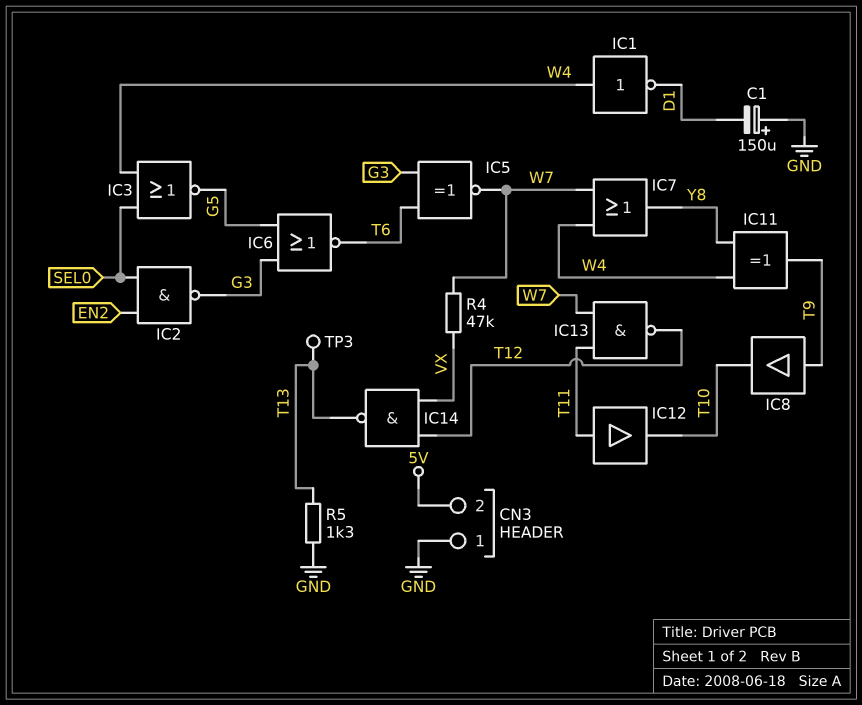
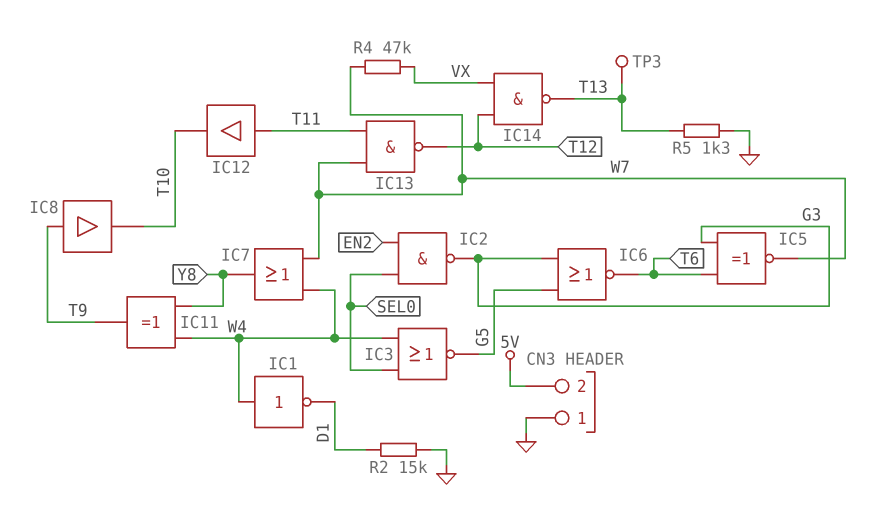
C1: 150uF (plus GND, minus D1) -> none
R2: none -> 15k (D1, GND)

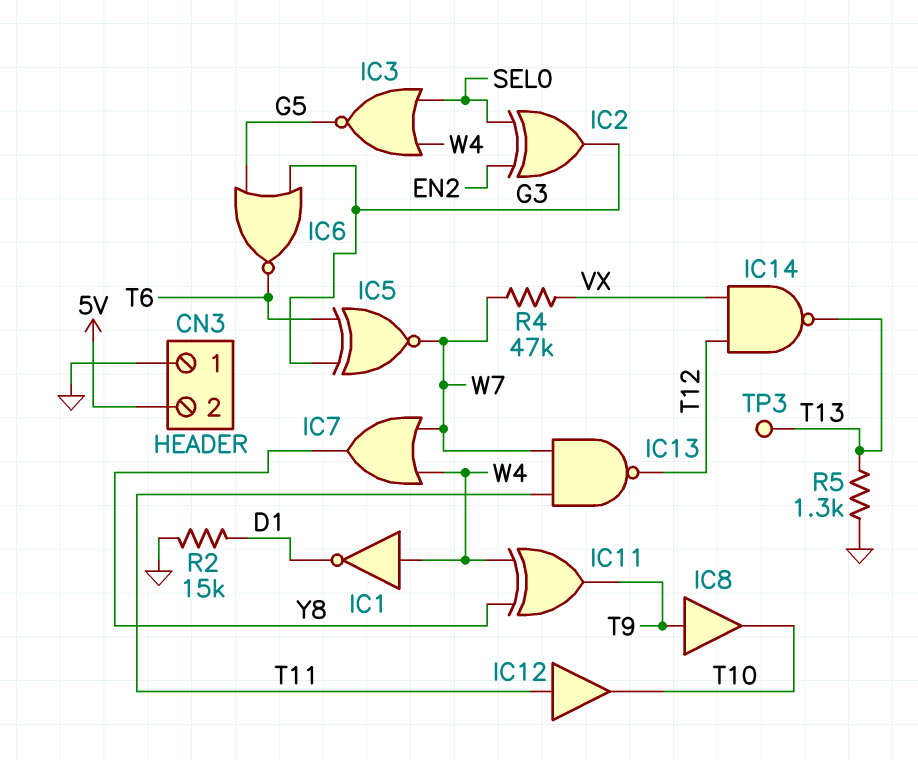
IC2: NAND (in EN2, in SEL0, out G3) -> XOR (in EN2, in SEL0, out G3)

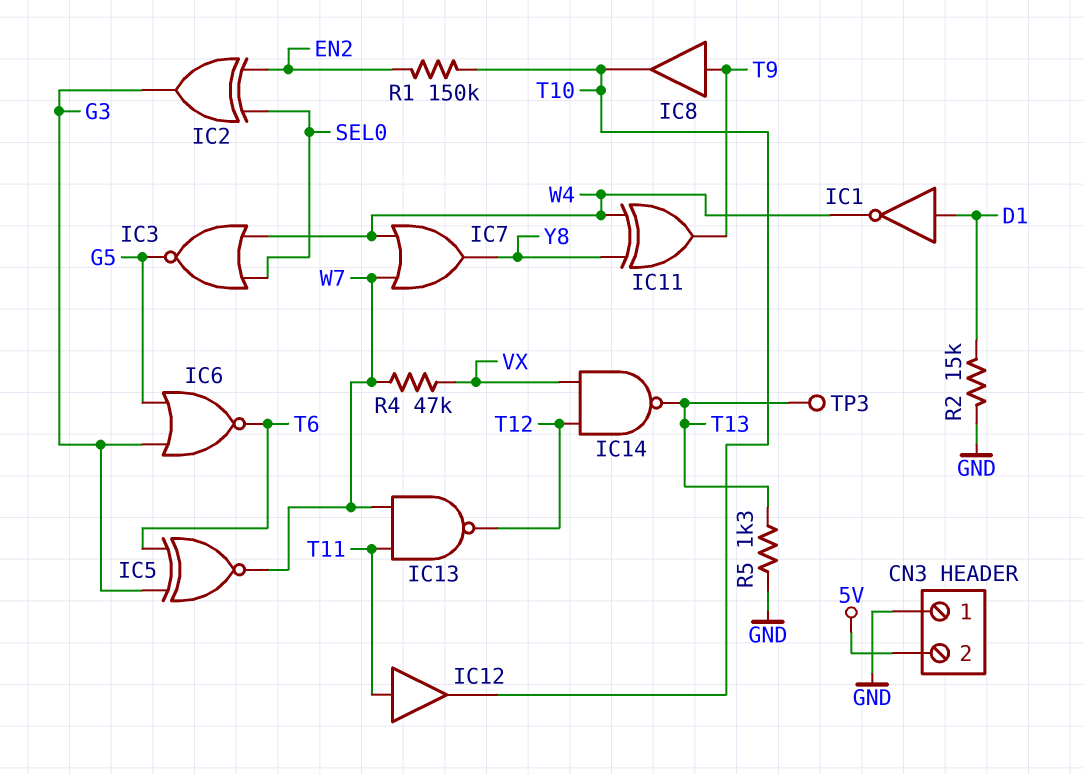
IC1: NOT (in W4, out D1) -> NOT (in D1, out W4)
R1: none -> 150k (EN2, T10)

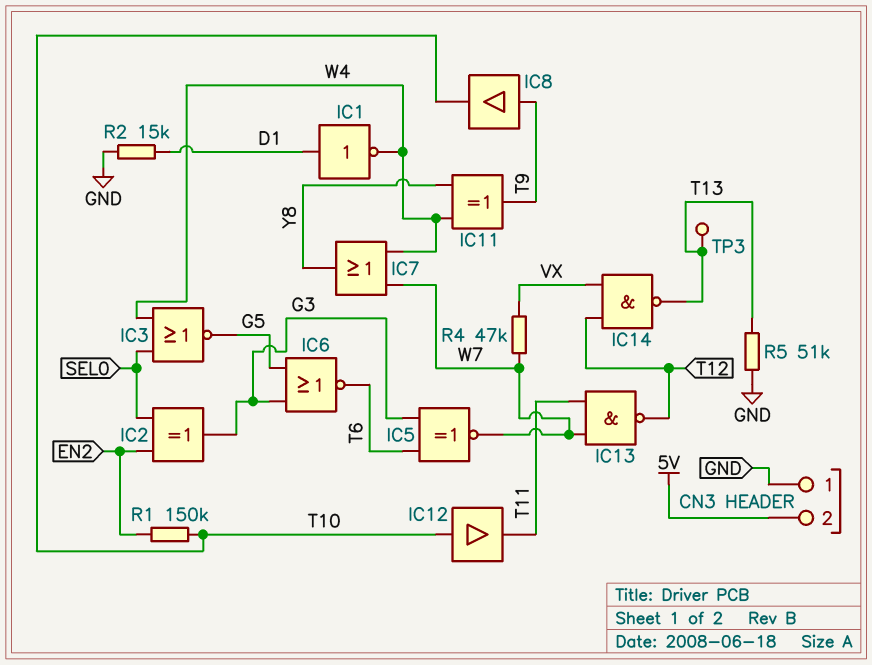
IC12: buffer (in T11, out T10) -> buffer (in T10, out T11)
R5: 1.3k (GND, T13) -> 51k (GND, T13)

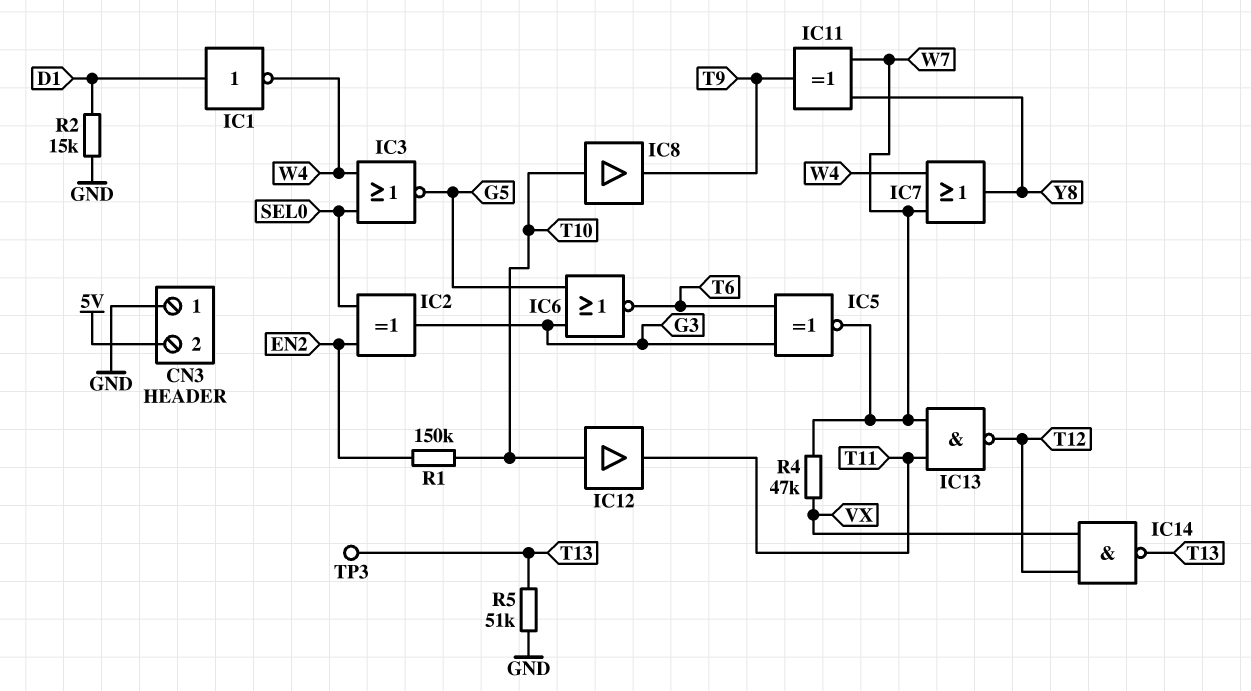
IC8: buffer (in T9, out T10) -> buffer (in T10, out T9)
IC11: XOR (in W4, in Y8, out T9) -> XOR (in W7, in Y8, out T9)

